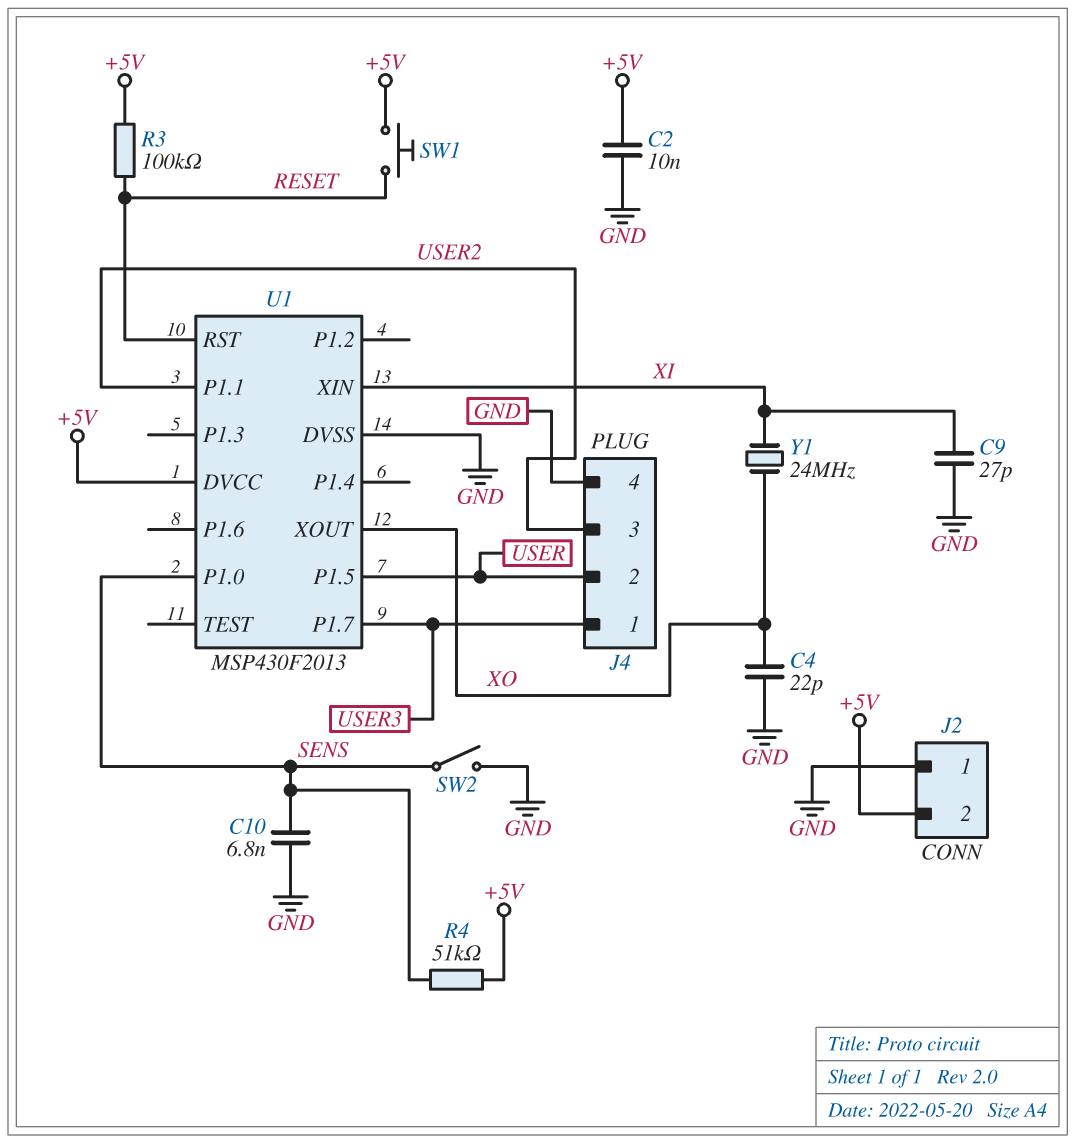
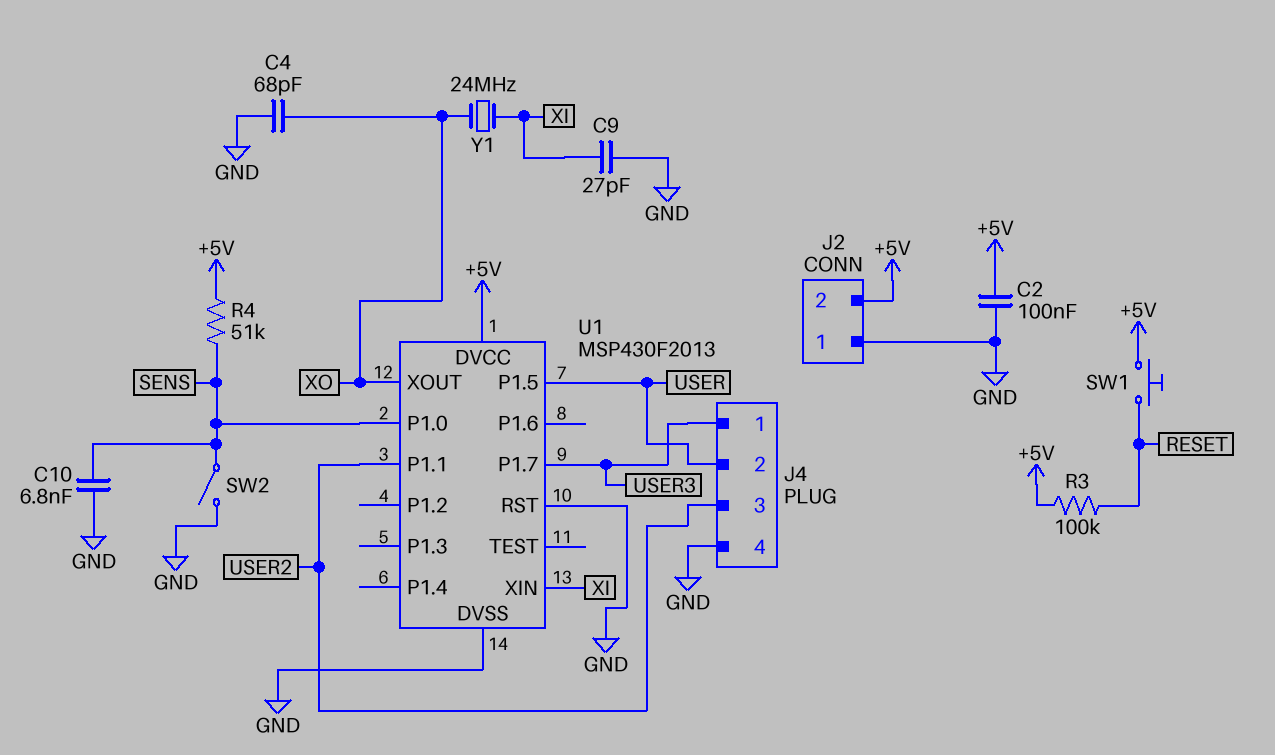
C2: 10nF (+5V, GND) -> 100nF (+5V, GND)
C4: 22pF (GND, XO) -> 68pF (GND, XO)
U1 pin RST: RESET -> GND

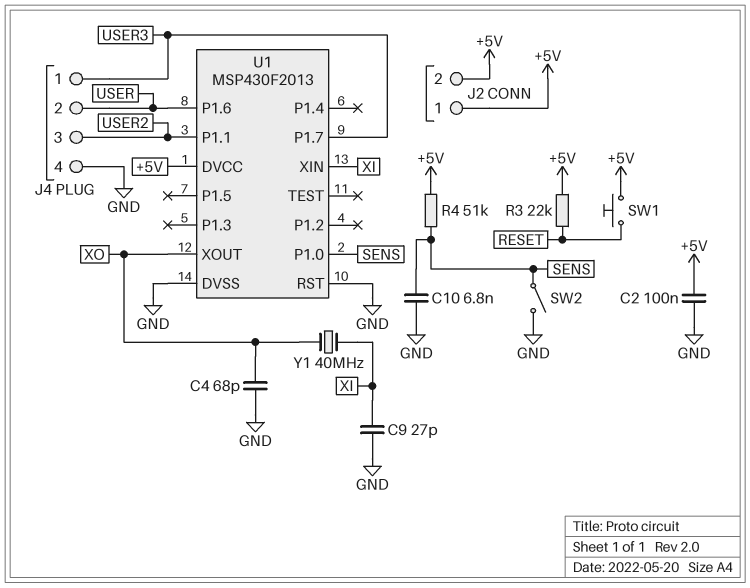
J2 pin 1: GND -> +5V
R3: 100k (+5V, RESET) -> 22k (+5V, RESET)
U1 pin P1.5: USER -> none
U1 pin P1.6: none -> USER
Y1: 24MHz (XI, XO) -> 40MHz (XI, XO)

